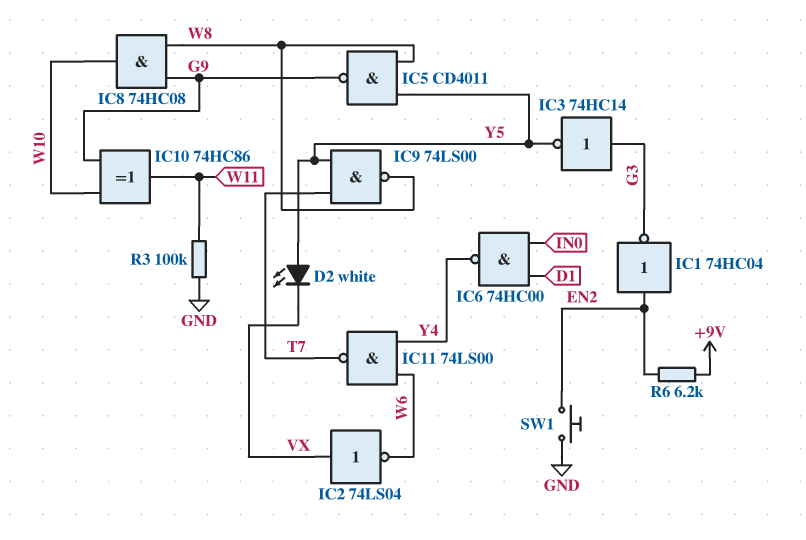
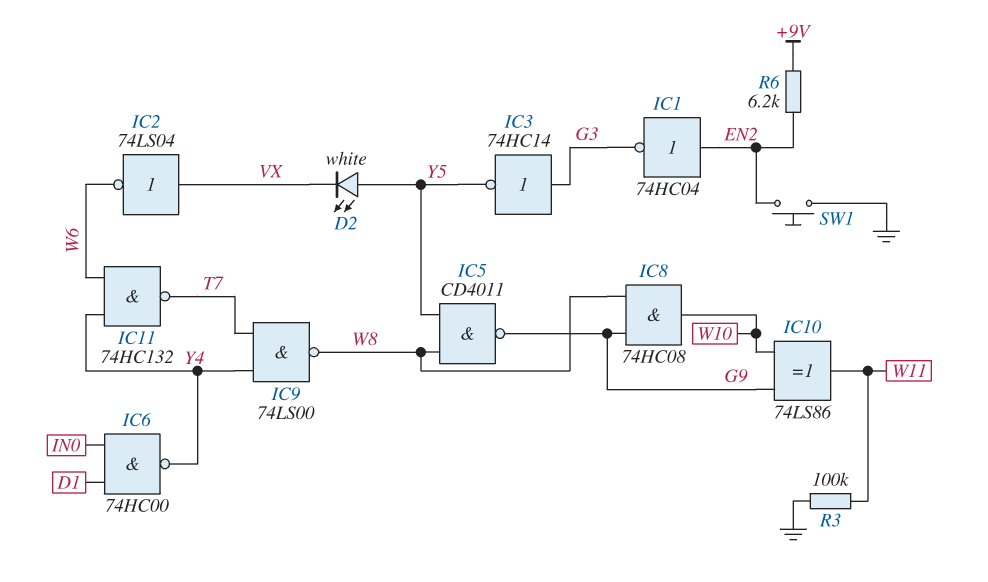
IC9: NAND 74LS00 (in T7, in Y5, out W8) -> NAND 74LS00 (in T7, in Y4, out W8)
IC10: XOR 74HC86 (in G9, in W10, out W11) -> XOR 74LS86 (in G9, in W10, out W11)
IC11: NAND 74LS00 (in W6, in Y4, out T7) -> NAND 74HC132 (in W6, in Y4, out T7)

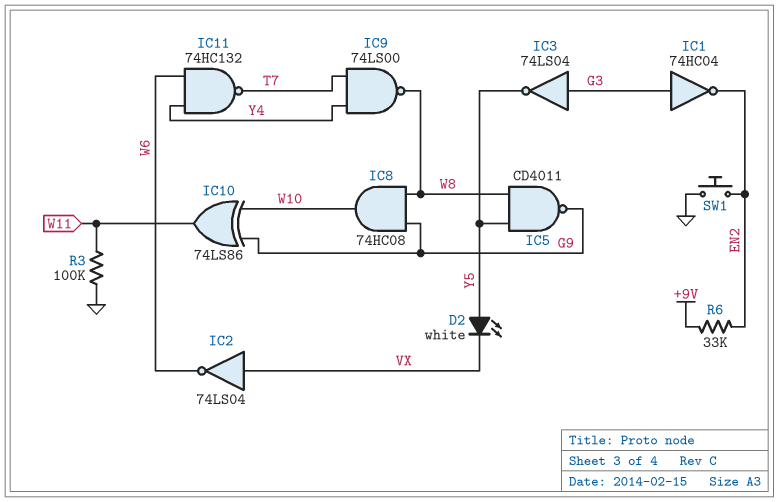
IC1: NOT 74HC04 (in EN2, out G3) -> NOT 74HC04 (in G3, out EN2)
IC3: NOT 74HC14 (in G3, out Y5) -> NOT 74LS04 (in G3, out Y5)
IC6: NAND 74HC00 (in D1, in IN0, out Y4) -> none
R6: 6.2k (+9V, EN2) -> 33k (+9V, EN2)

